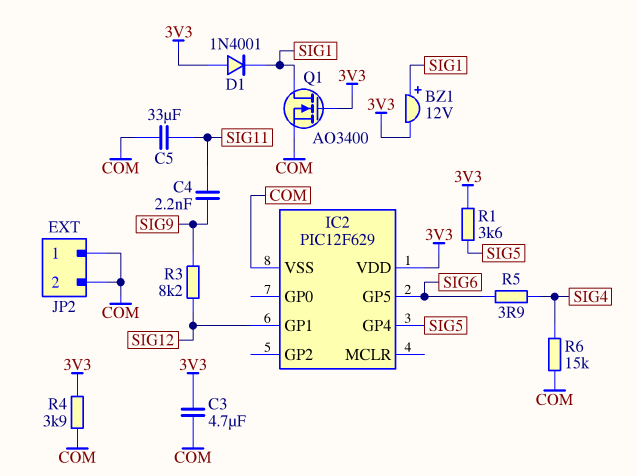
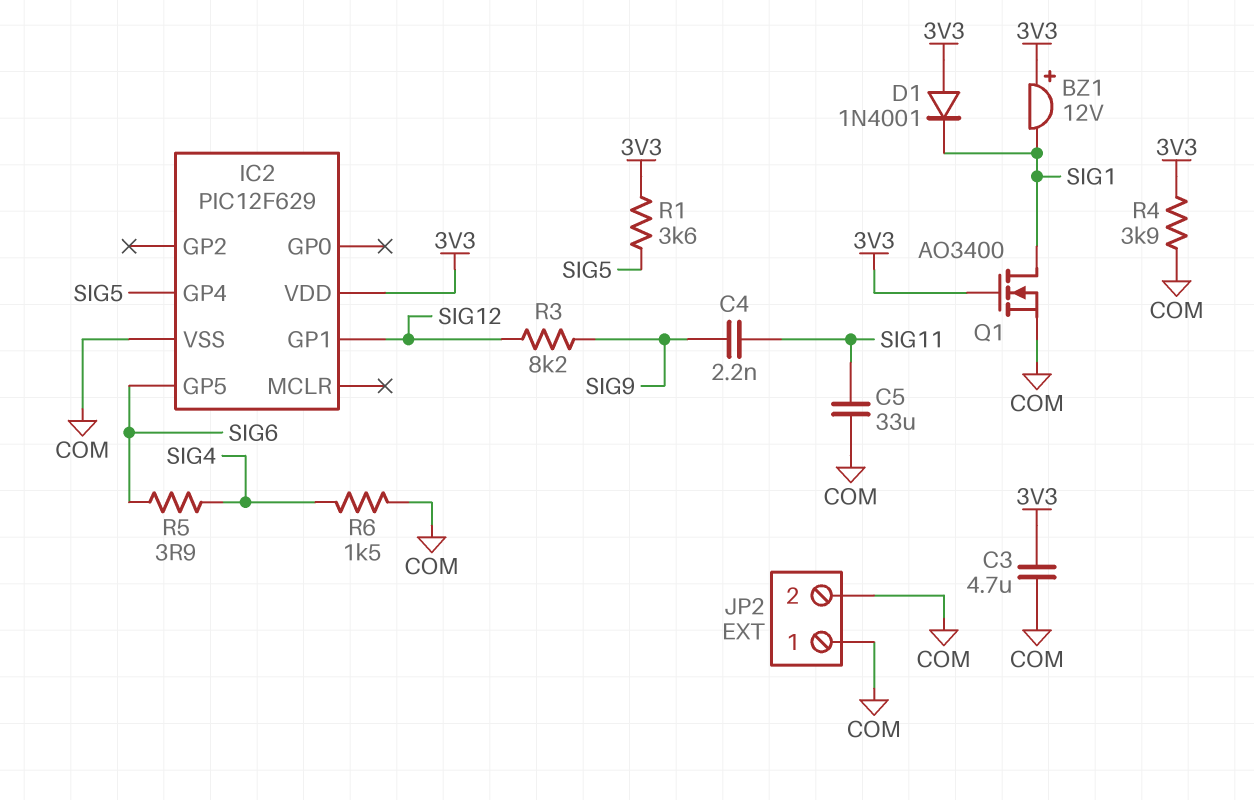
BZ1: buzzer 12V (plus SIG1, minus 3V3) -> buzzer 12V (plus 3V3, minus SIG1)
R6: 15k (COM, SIG4) -> 1.5k (COM, SIG4)

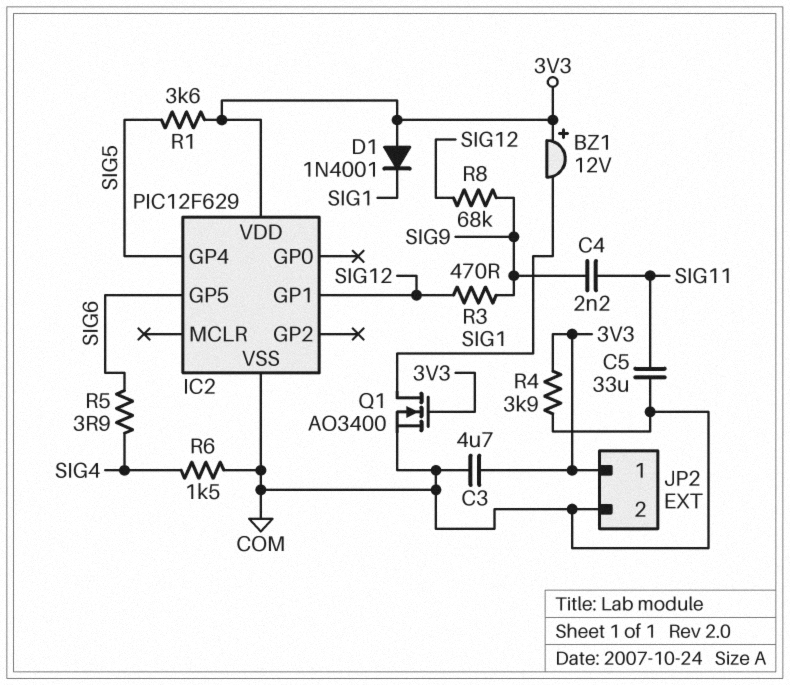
JP2 pin 1: COM -> 3V3
R3: 8.2k (SIG9, SIG12) -> 470 (SIG9, SIG12)
R8: none -> 68k (SIG9, SIG12)

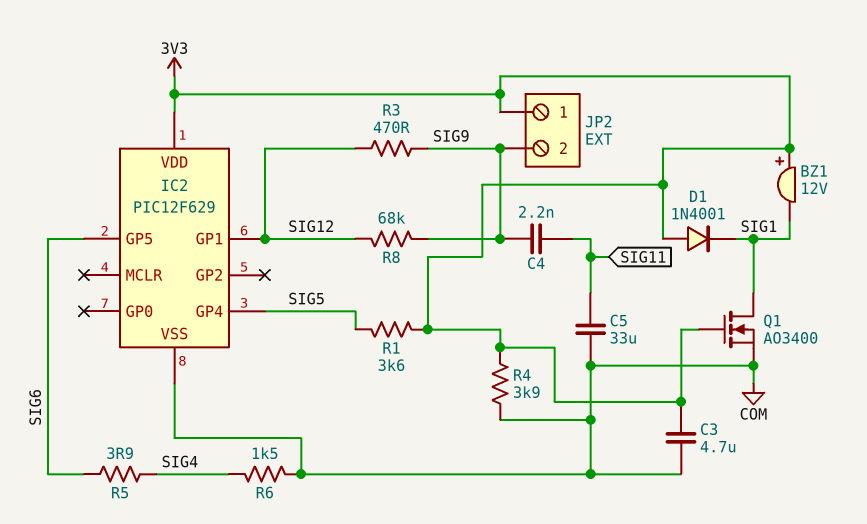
JP2 pin 2: COM -> SIG9

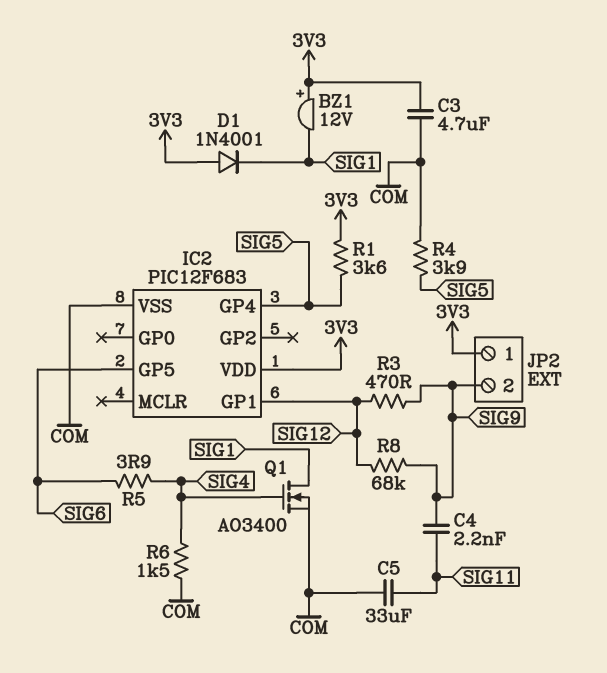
IC2: PIC12F629 -> PIC12F683
Q1: NMOS AO3400 (G 3V3, D SIG1, S COM) -> NMOS AO3400 (G SIG4, D SIG1, S COM)
R4: 3.9k (3V3, COM) -> 3.9k (COM, SIG5)

